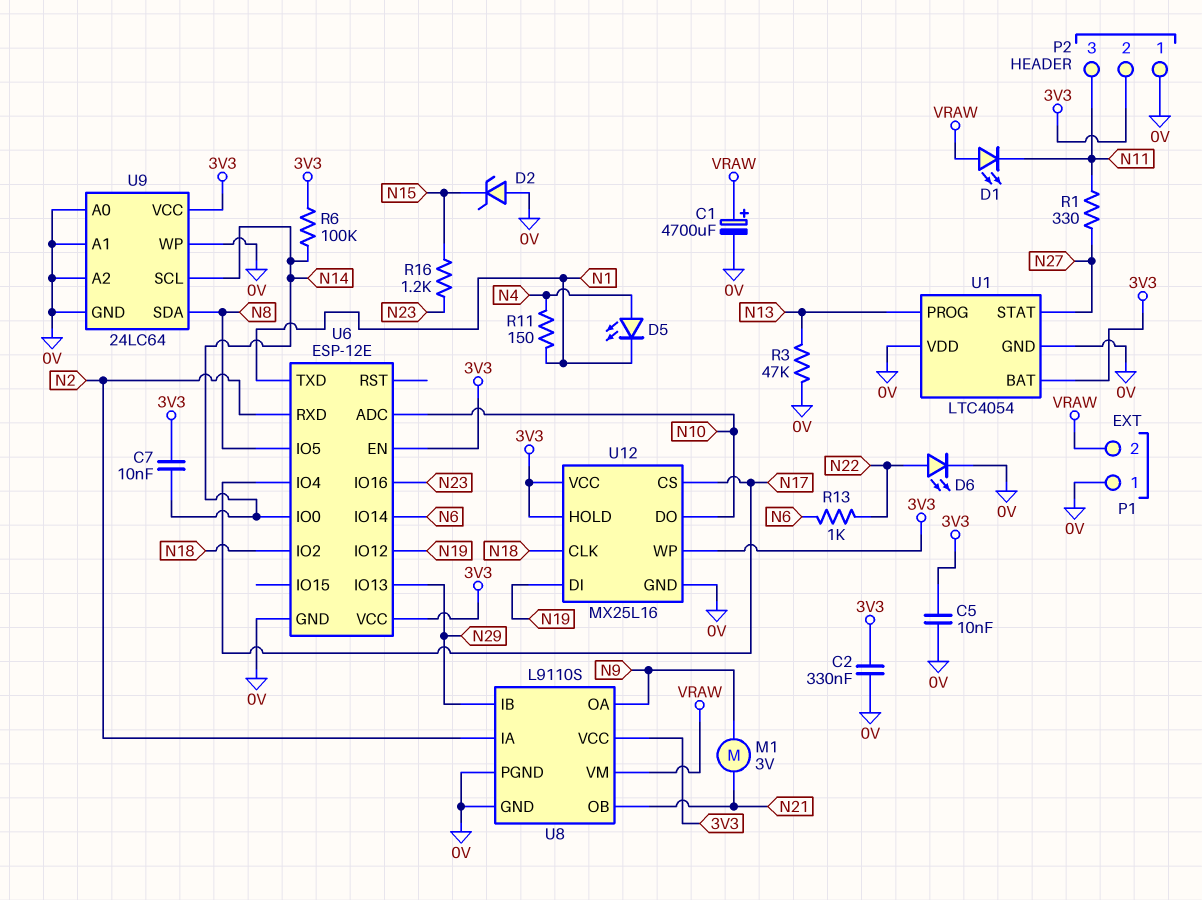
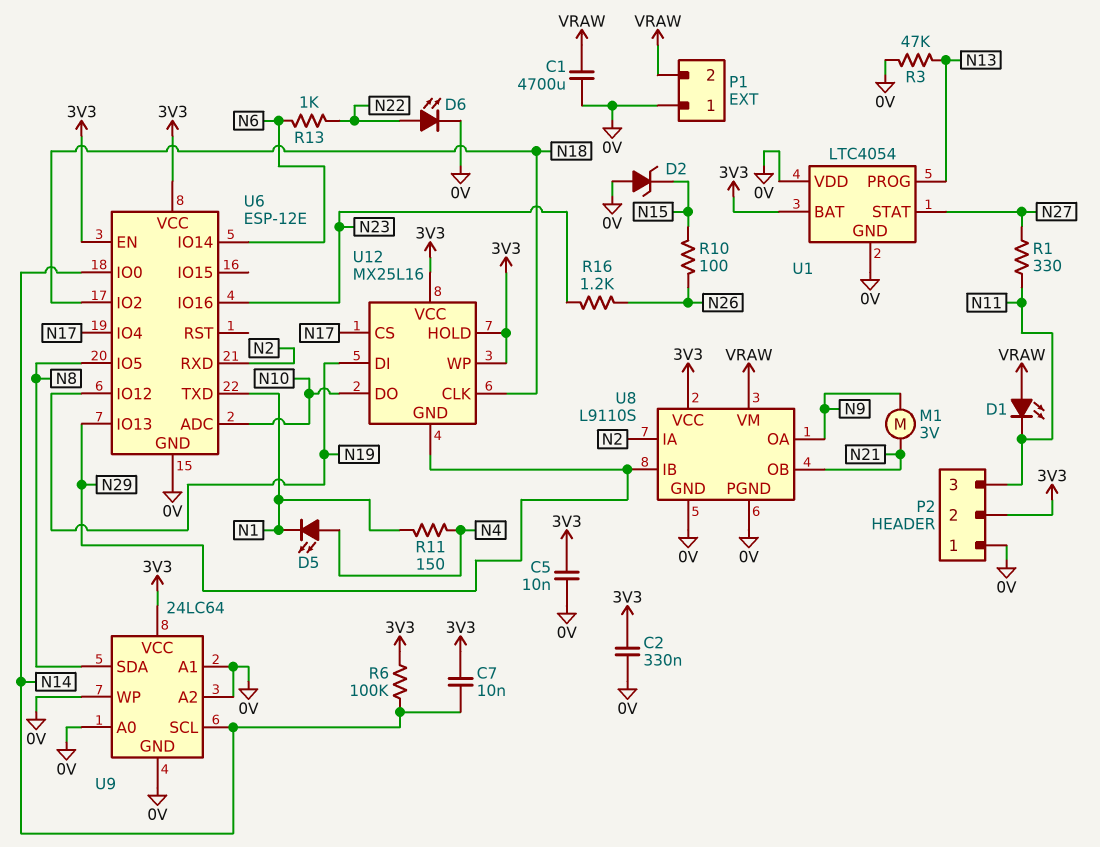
C1: 4700uF (plus VRAW, minus 0V) -> 4700uF (0V, VRAW)
R10: none -> 100 (N15, N26)
R16: 1.2k (N15, N23) -> 1.2k (N23, N26)
U12 pin GND: 0V -> N29

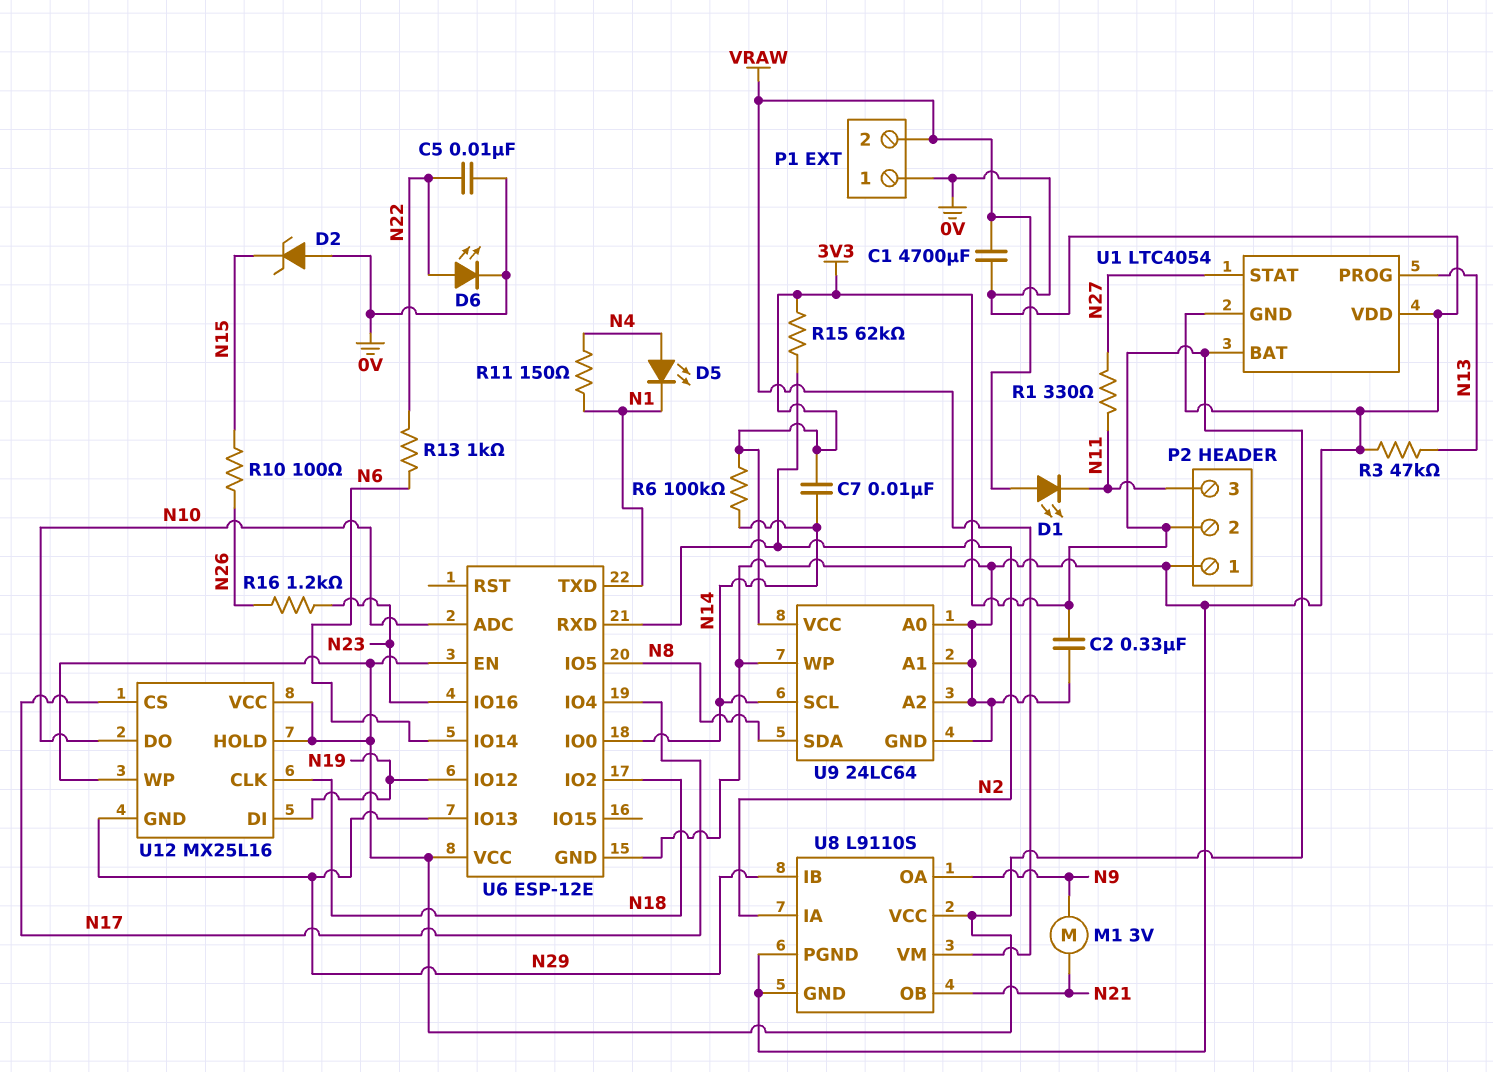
C5: 10nF (0V, 3V3) -> 10nF (0V, N22)
R15: none -> 62k (3V3, N2)

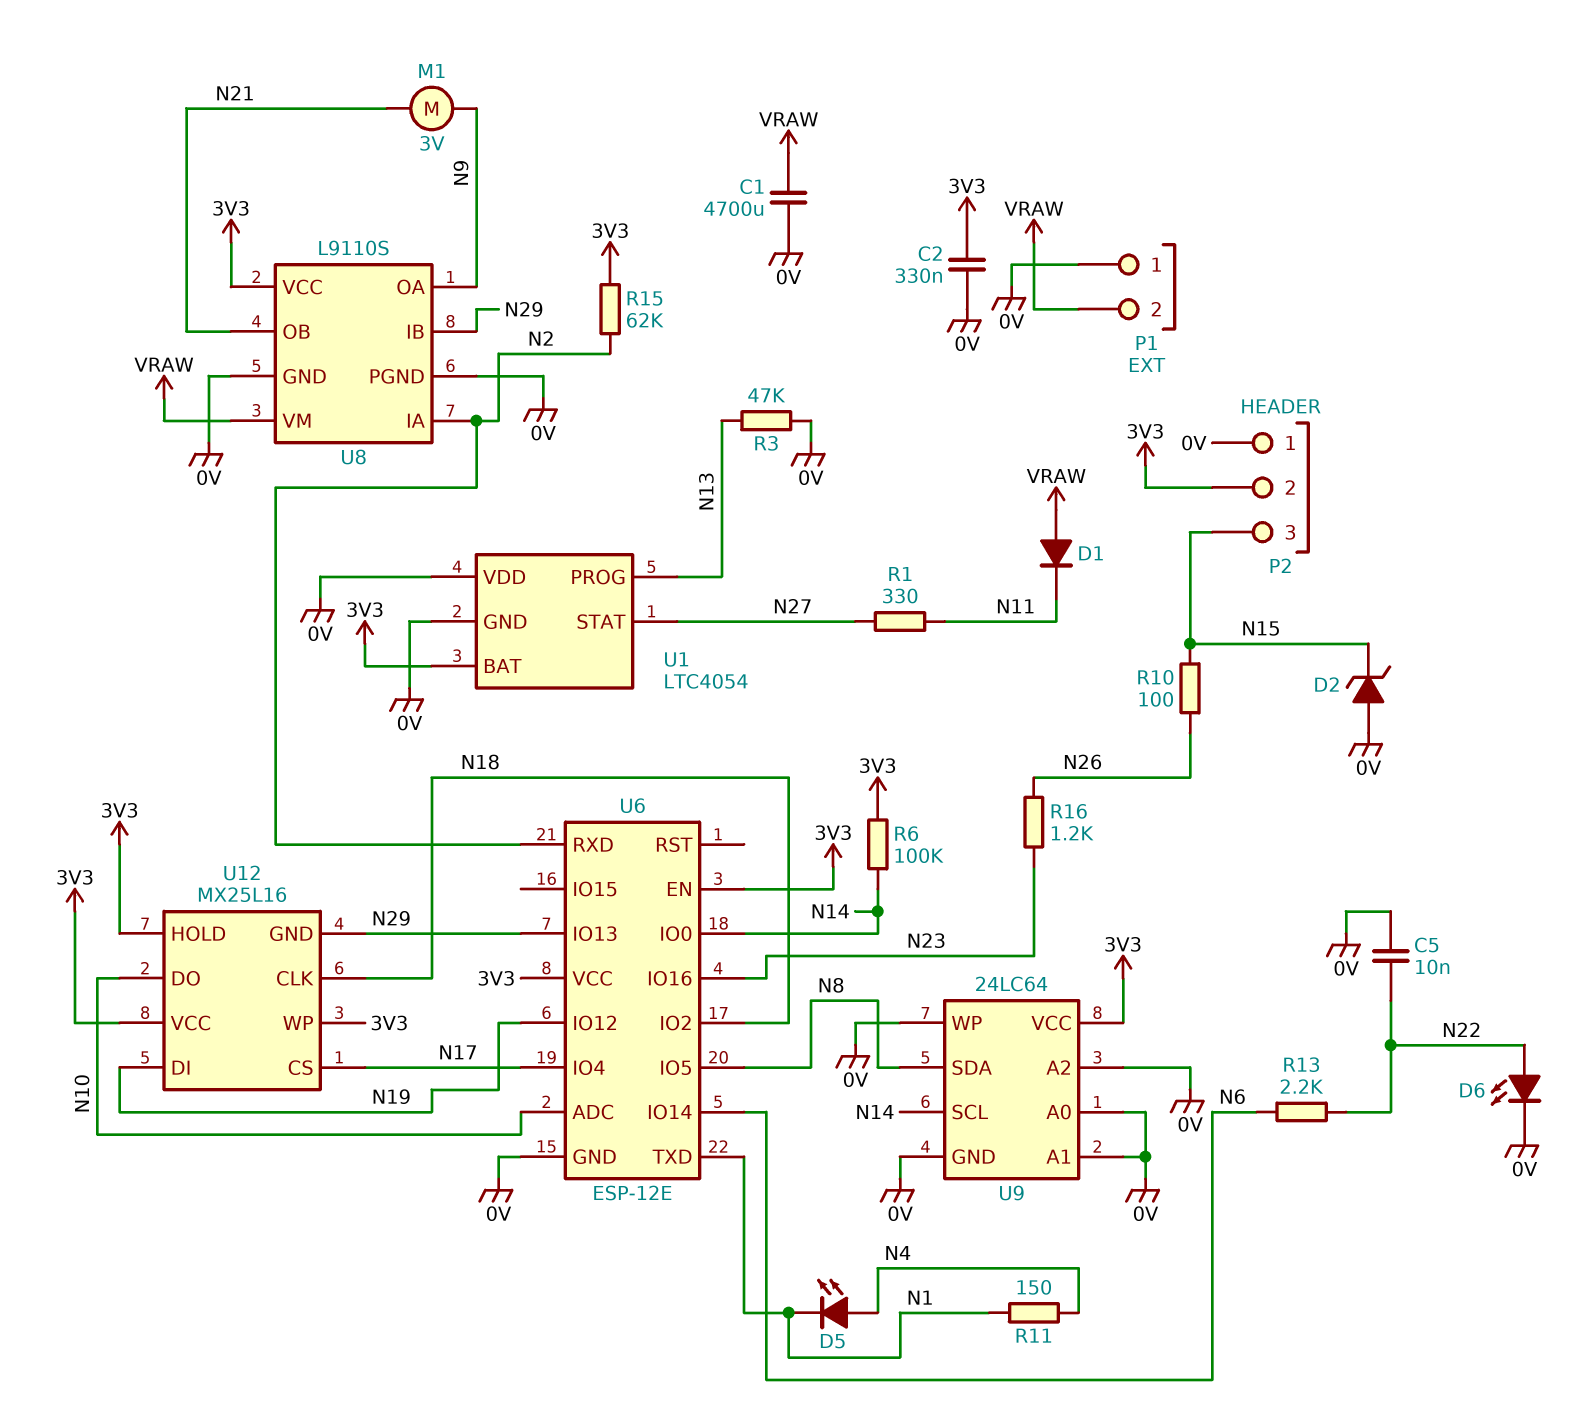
C7: 10nF (3V3, N14) -> none
D1: LED (A VRAW, K N11) -> diode (A VRAW, K N11)
P2 pin 3: N11 -> N15
R13: 1k (N6, N22) -> 2.2k (N6, N22)

